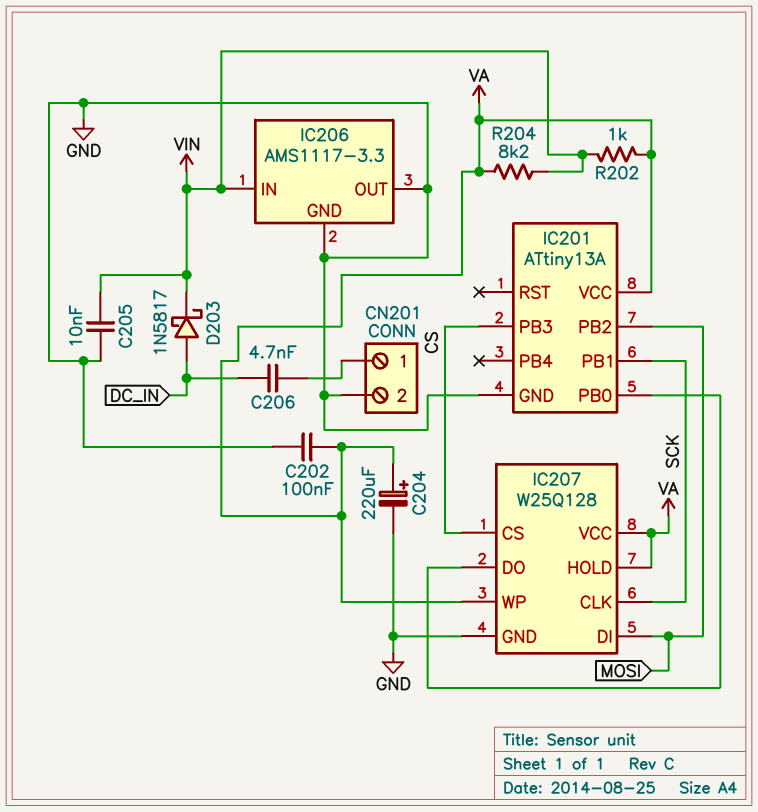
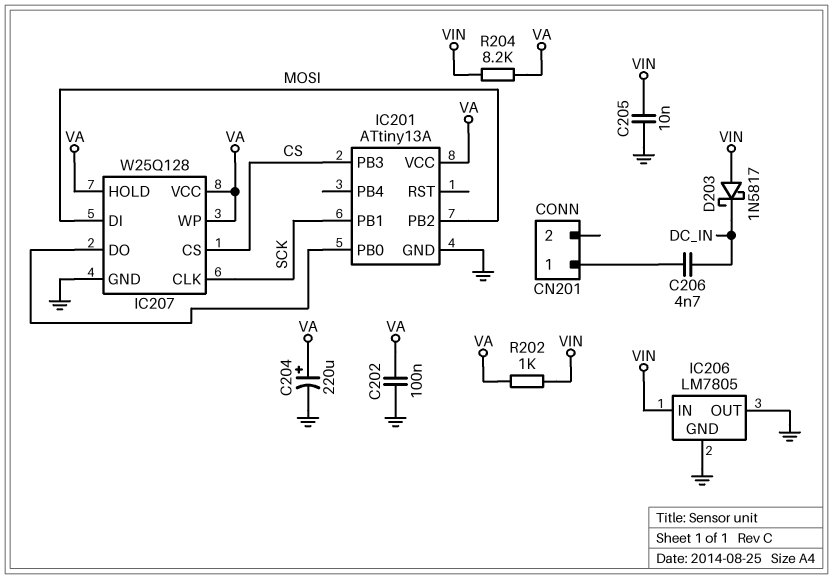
CN201 pin 2: GND -> none
D203: schottky 1N5817 (A DC_IN, K VIN) -> schottky 1N5817 (A VIN, K DC_IN)
IC206: AMS1117-3.3 -> LM7805

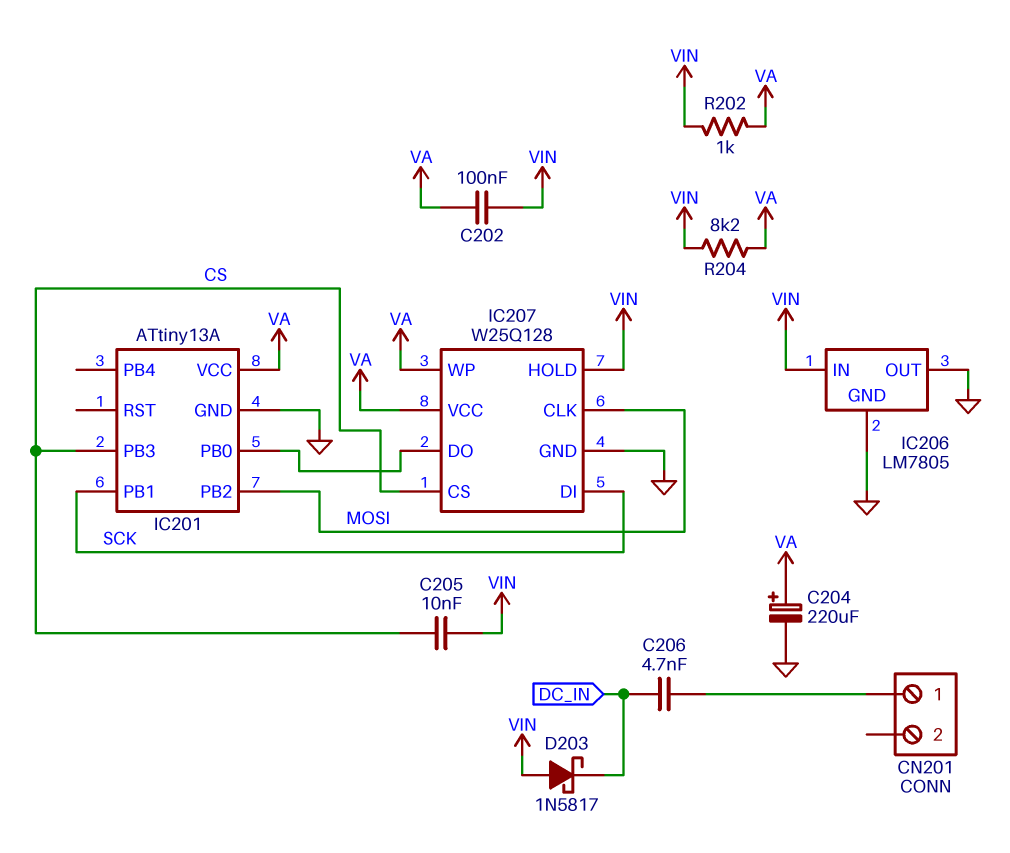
C202: 100nF (GND, VA) -> 100nF (VA, VIN)
C205: 10nF (GND, VIN) -> 10nF (CS, VIN)
IC207 pin CLK: SCK -> MOSI
IC207 pin DI: MOSI -> SCK
IC207 pin HOLD: VA -> VIN

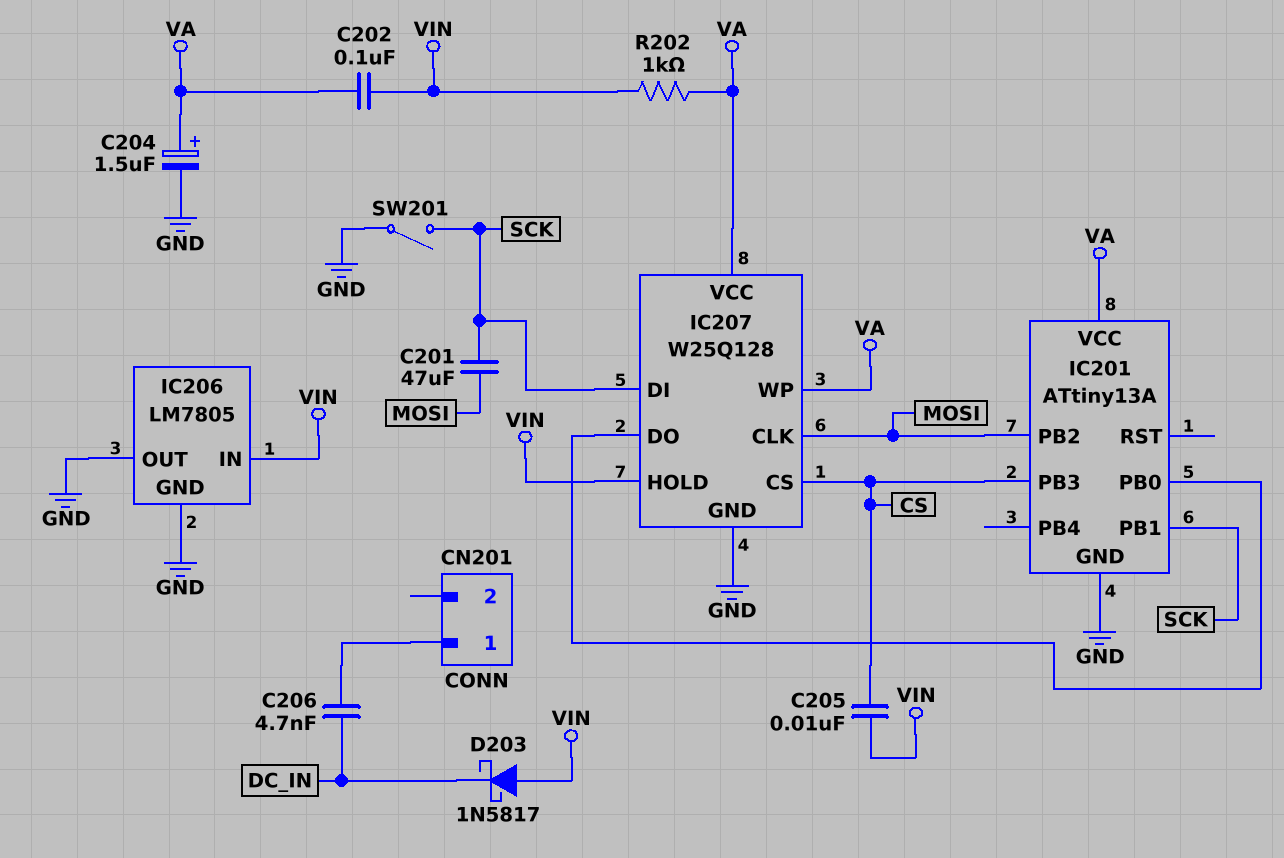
C201: none -> 47uF (MOSI, SCK)
C204: 220uF (plus VA, minus GND) -> 1.5uF (plus VA, minus GND)
R204: 8.2k (VA, VIN) -> none
SW201: none -> switch (GND, SCK)

